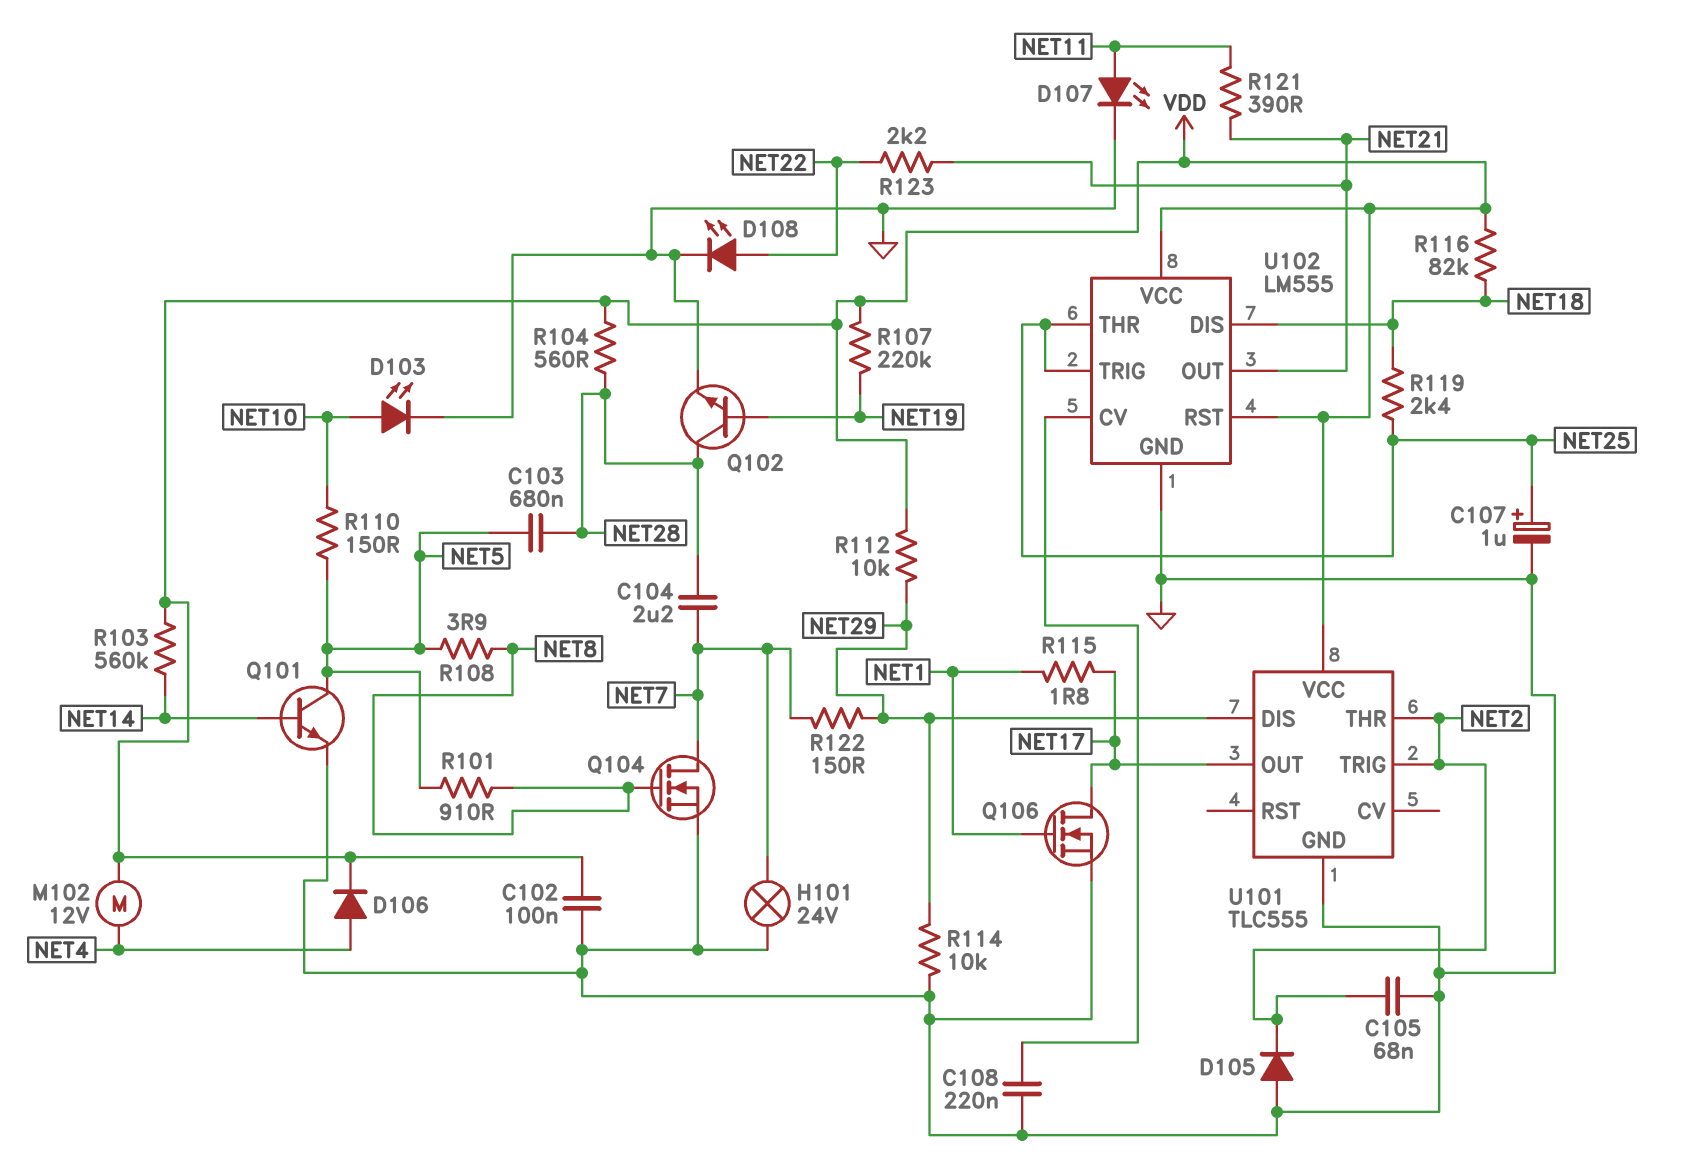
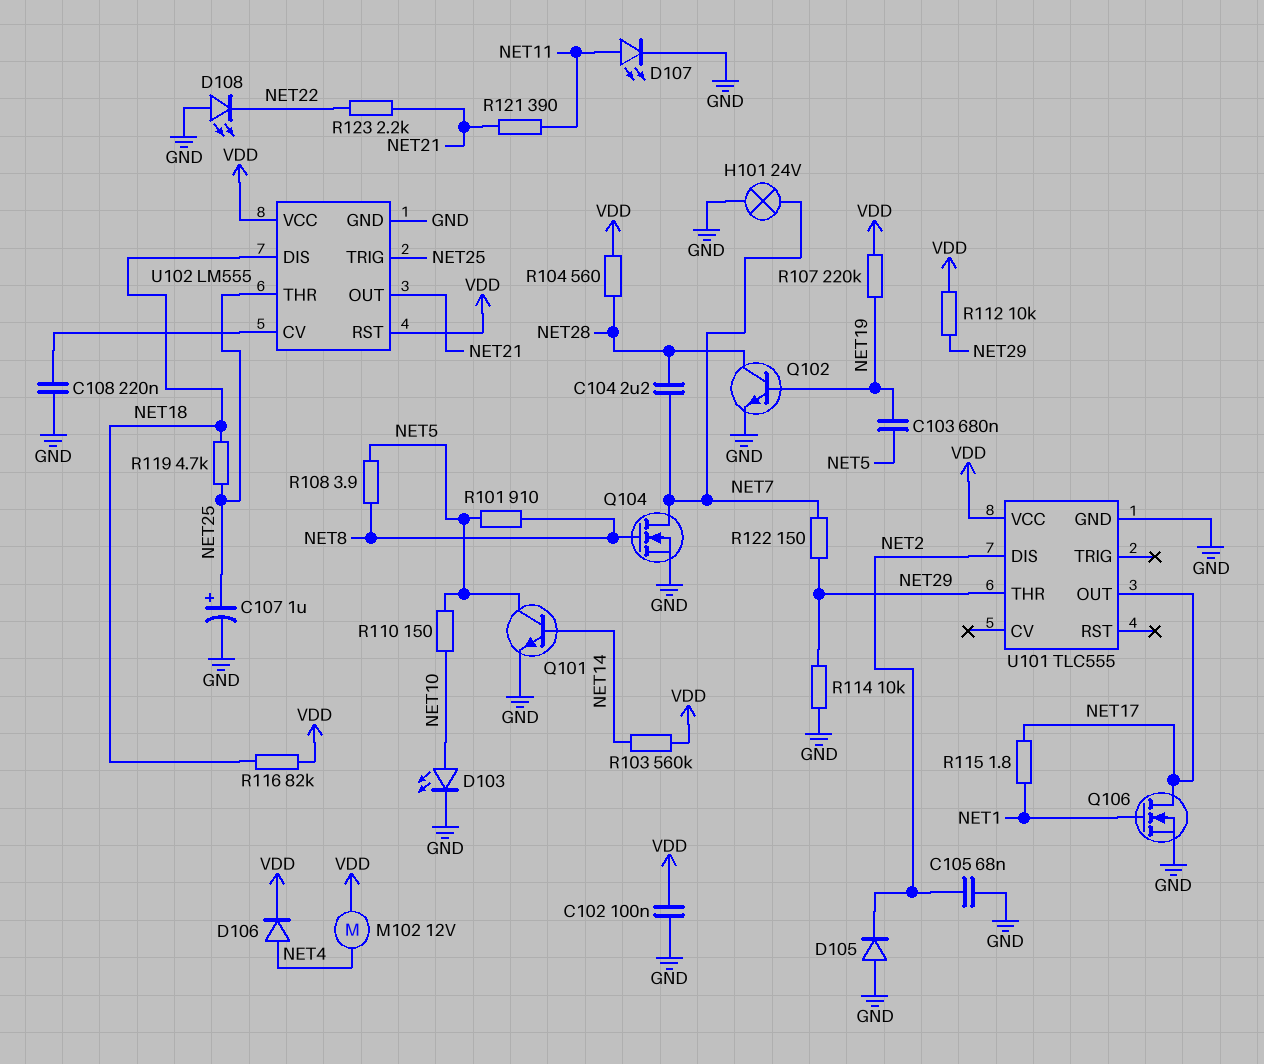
C103: 680nF (NET5, NET28) -> 680nF (NET5, NET19)
D108: LED (A NET22, K GND) -> LED (A GND, K NET22)
R119: 2.4k (NET18, NET25) -> 4.7k (NET18, NET25)
U101 pin DIS: NET29 -> NET2
U101 pin THR: NET2 -> NET29
U101 pin TRIG: NET2 -> none

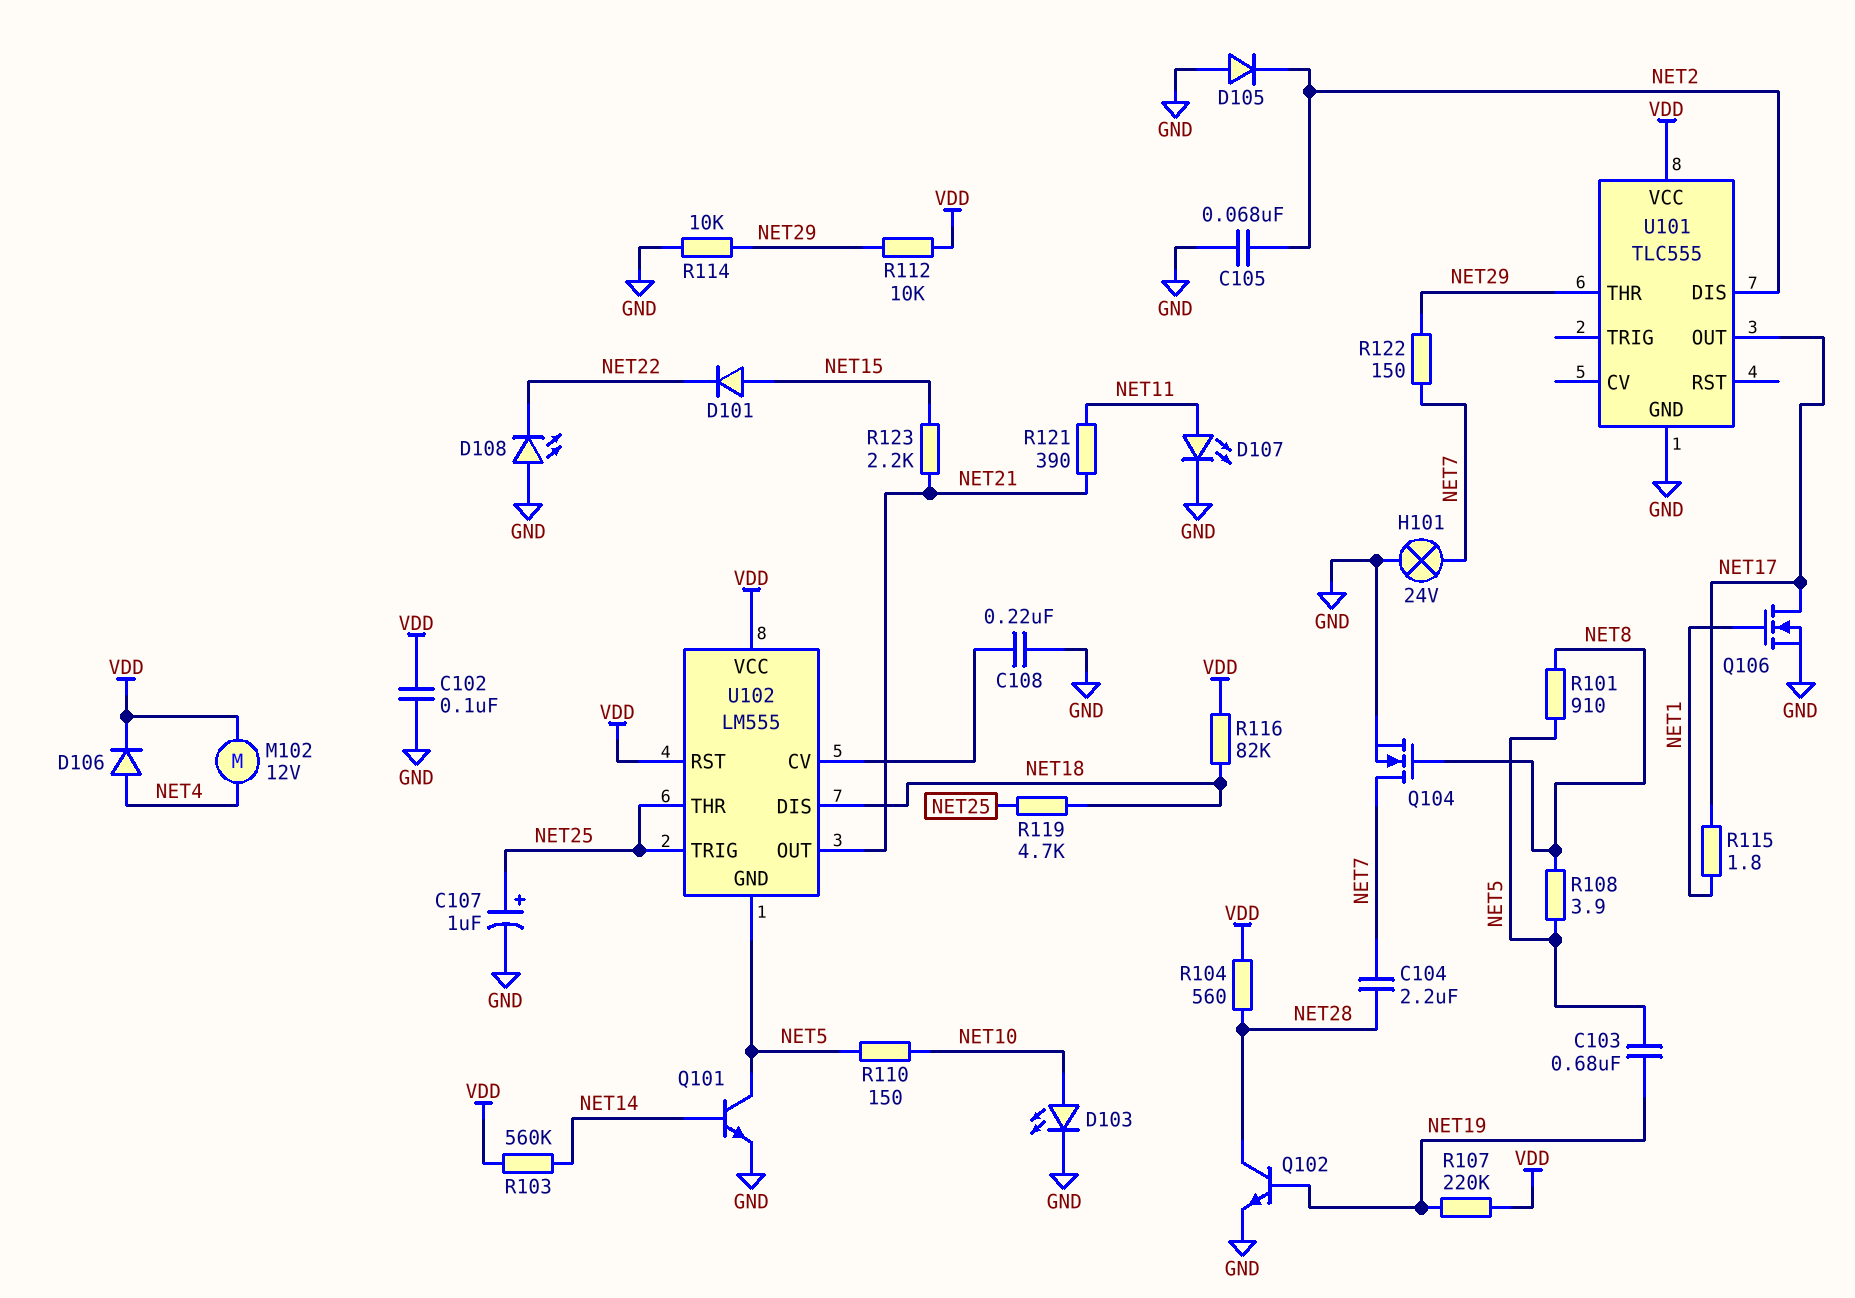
D101: none -> diode (A NET15, K NET22)
R123: 2.2k (NET21, NET22) -> 2.2k (NET15, NET21)
U102 pin GND: GND -> NET5

